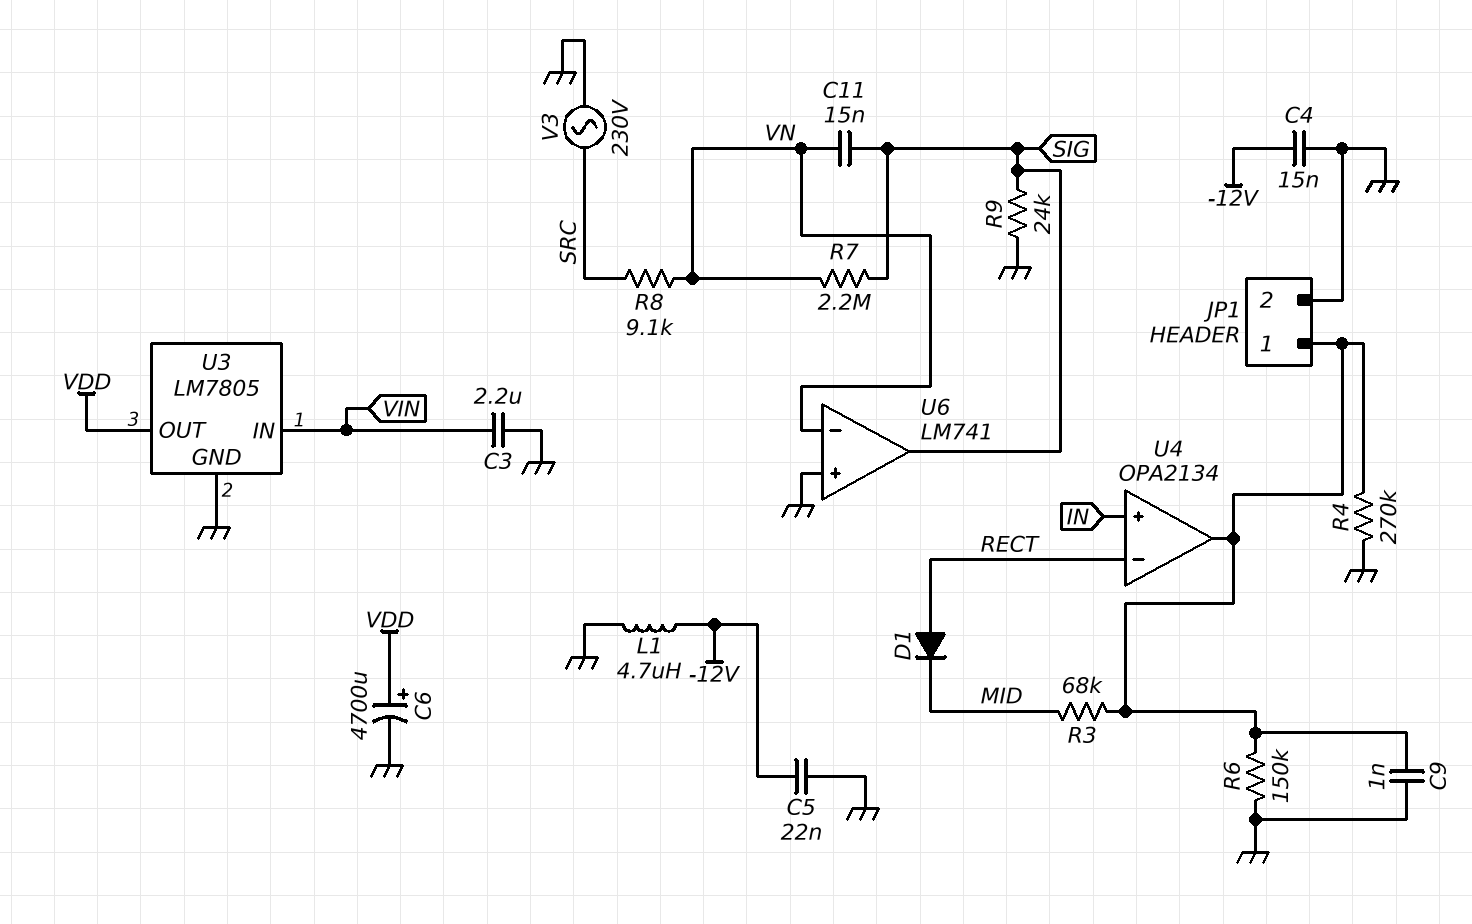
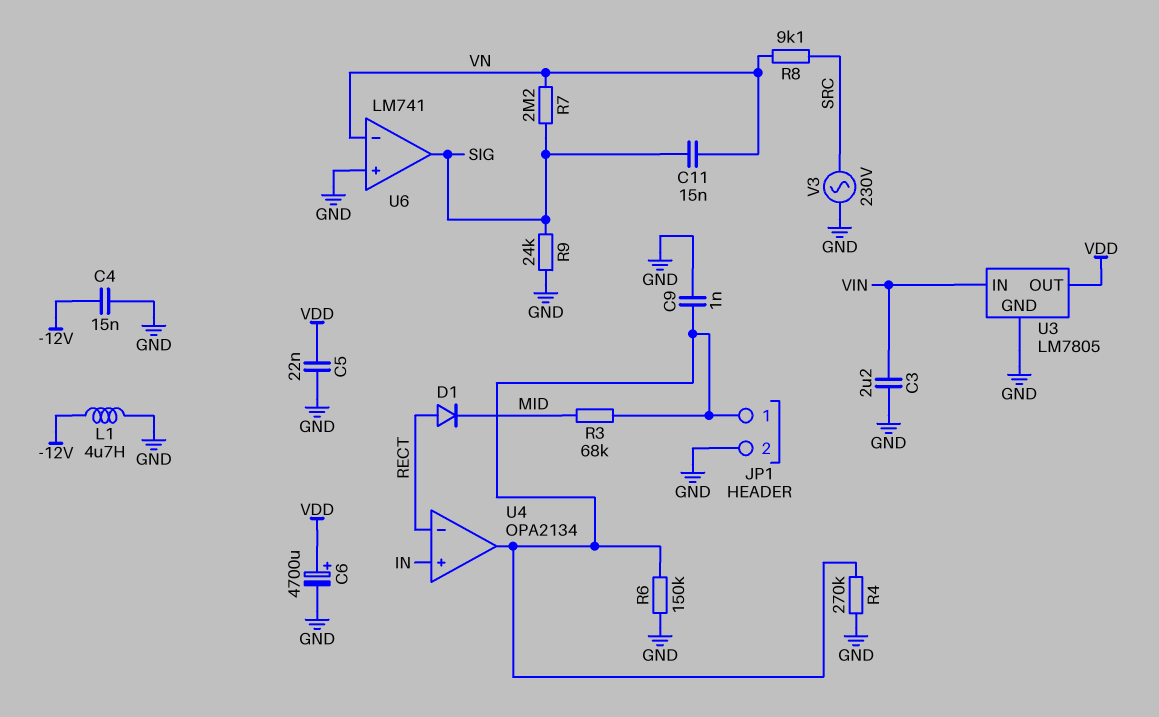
C5: 22nF (-12V, GND) -> 22nF (GND, VDD)

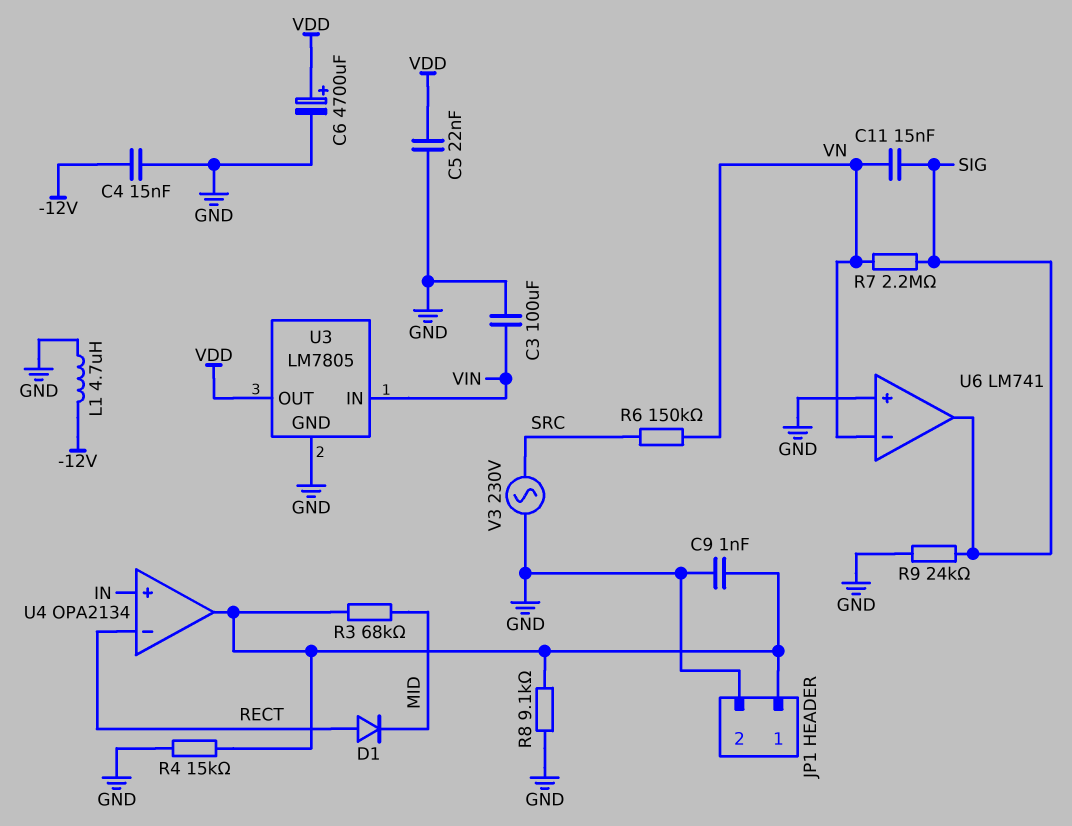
C3: 2.2uF (GND, VIN) -> 100uF (GND, VIN)
R4: 270k (GND, JP1/1) -> 15k (GND, JP1/1)
R6: 150k (GND, JP1/1) -> 150k (SRC, VN)
R8: 9.1k (SRC, VN) -> 9.1k (GND, JP1/1)

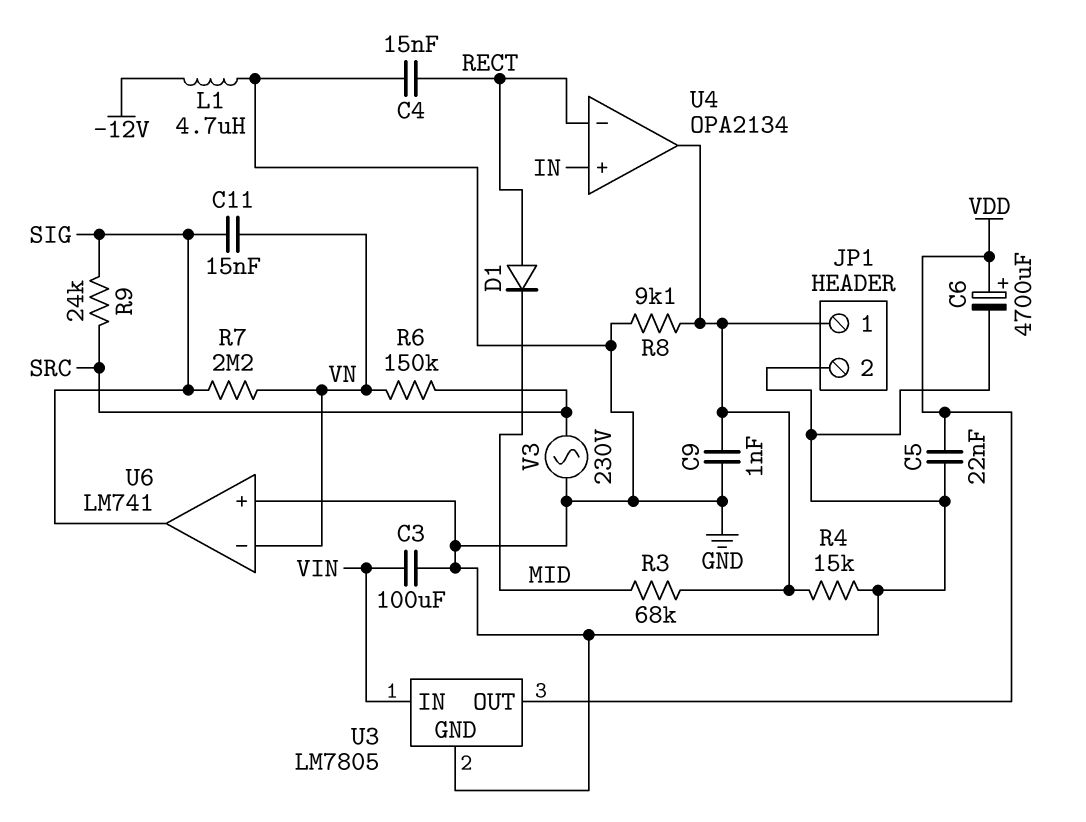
C4: 15nF (-12V, GND) -> 15nF (GND, RECT)
R9: 24k (GND, SIG) -> 24k (SIG, SRC)

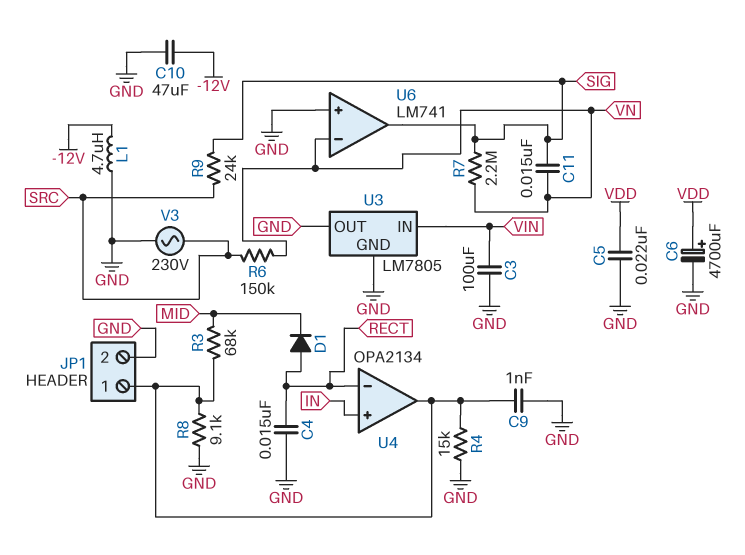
C10: none -> 47uF (-12V, GND)
U3 pin OUT: VDD -> GND

